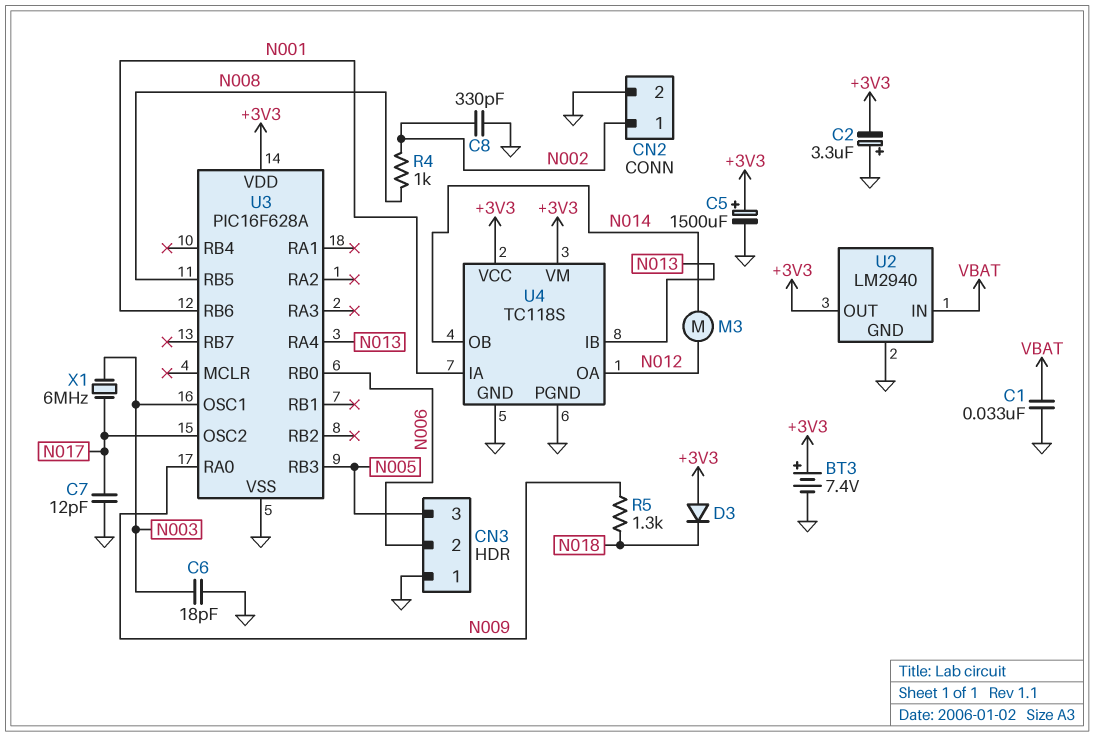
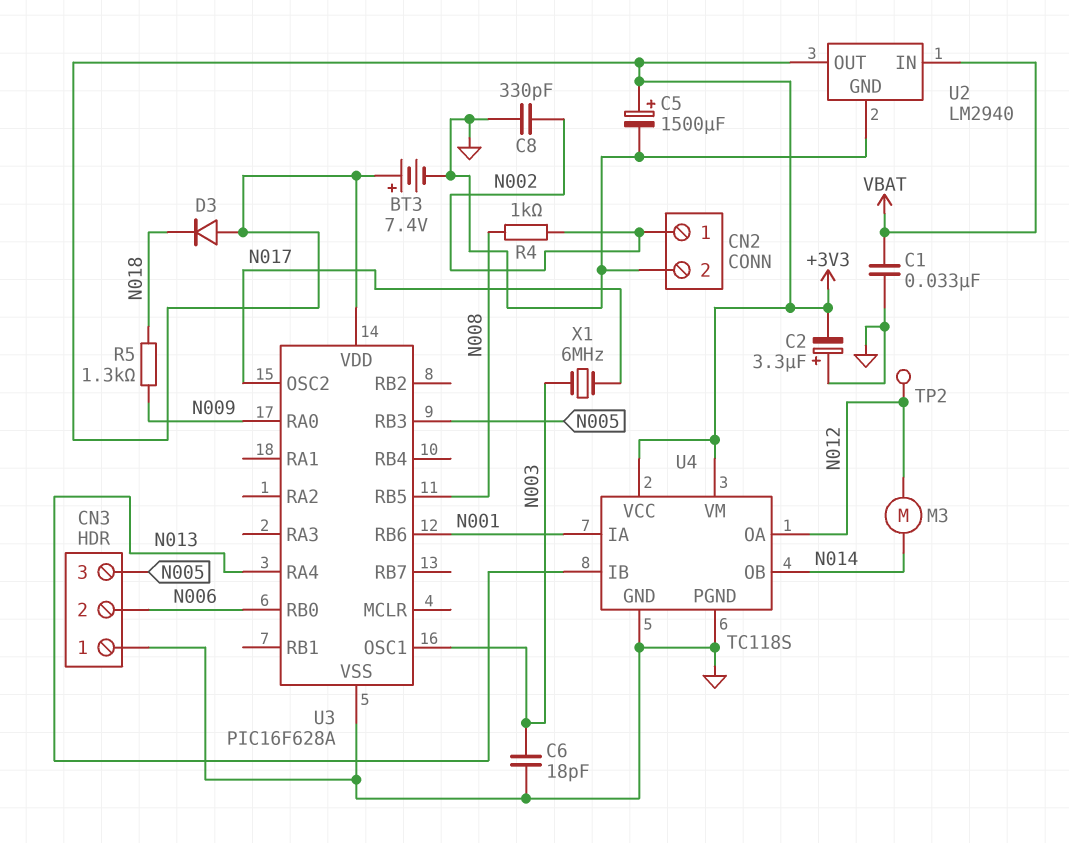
C7: 12pF (GND, N017) -> none
TP2: none -> test point (N012)

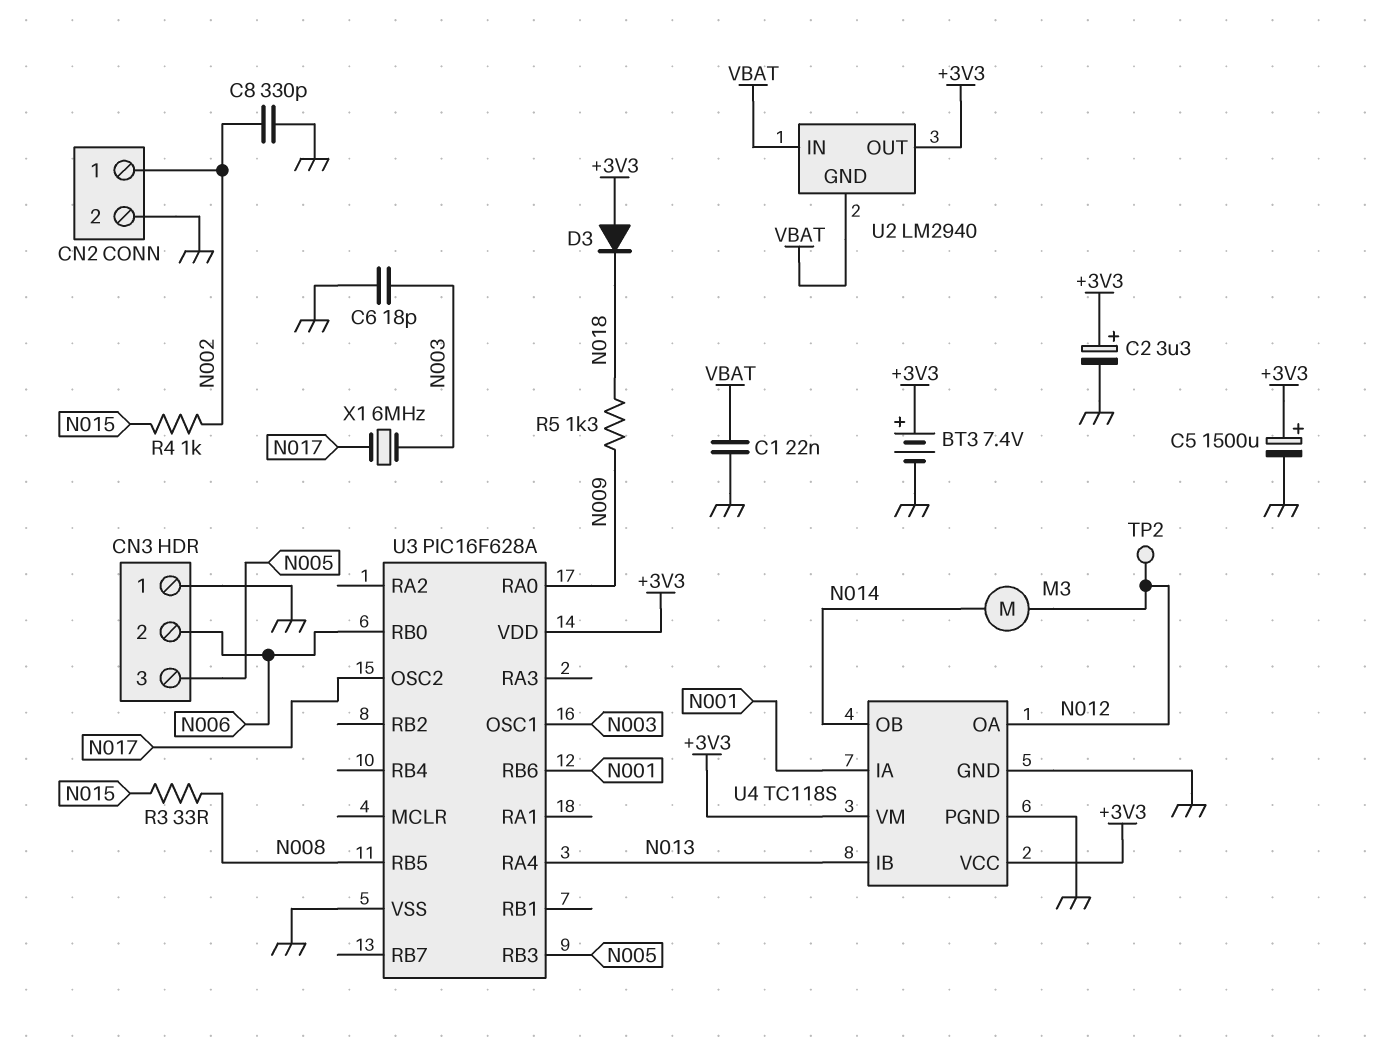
C1: 33nF (GND, VBAT) -> 22nF (GND, VBAT)
C2: 3.3uF (plus GND, minus +3V3) -> 3.3uF (plus +3V3, minus GND)
R3: none -> 33 (N008, N015)
R4: 1k (N002, N008) -> 1k (N002, N015)
U2 pin GND: GND -> VBAT

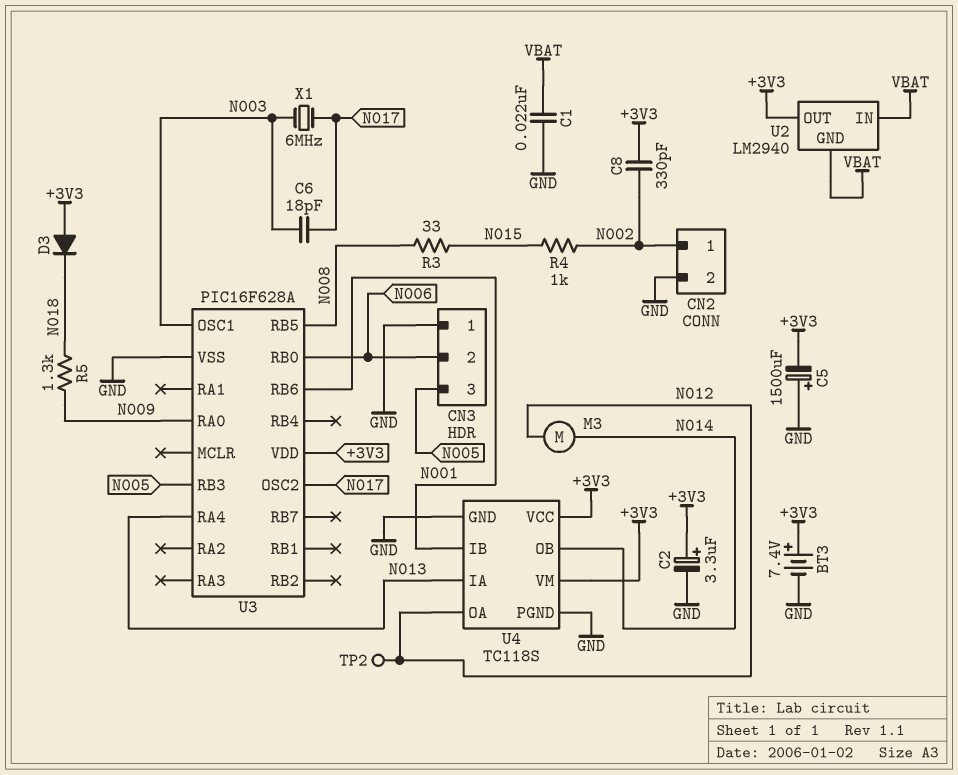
C5: 1500uF (plus +3V3, minus GND) -> 1500uF (plus GND, minus +3V3)
C6: 18pF (GND, N003) -> 18pF (N003, N017)
C8: 330pF (GND, N002) -> 330pF (+3V3, N002)
U4 pin IA: N001 -> N013
U4 pin IB: N013 -> N001

